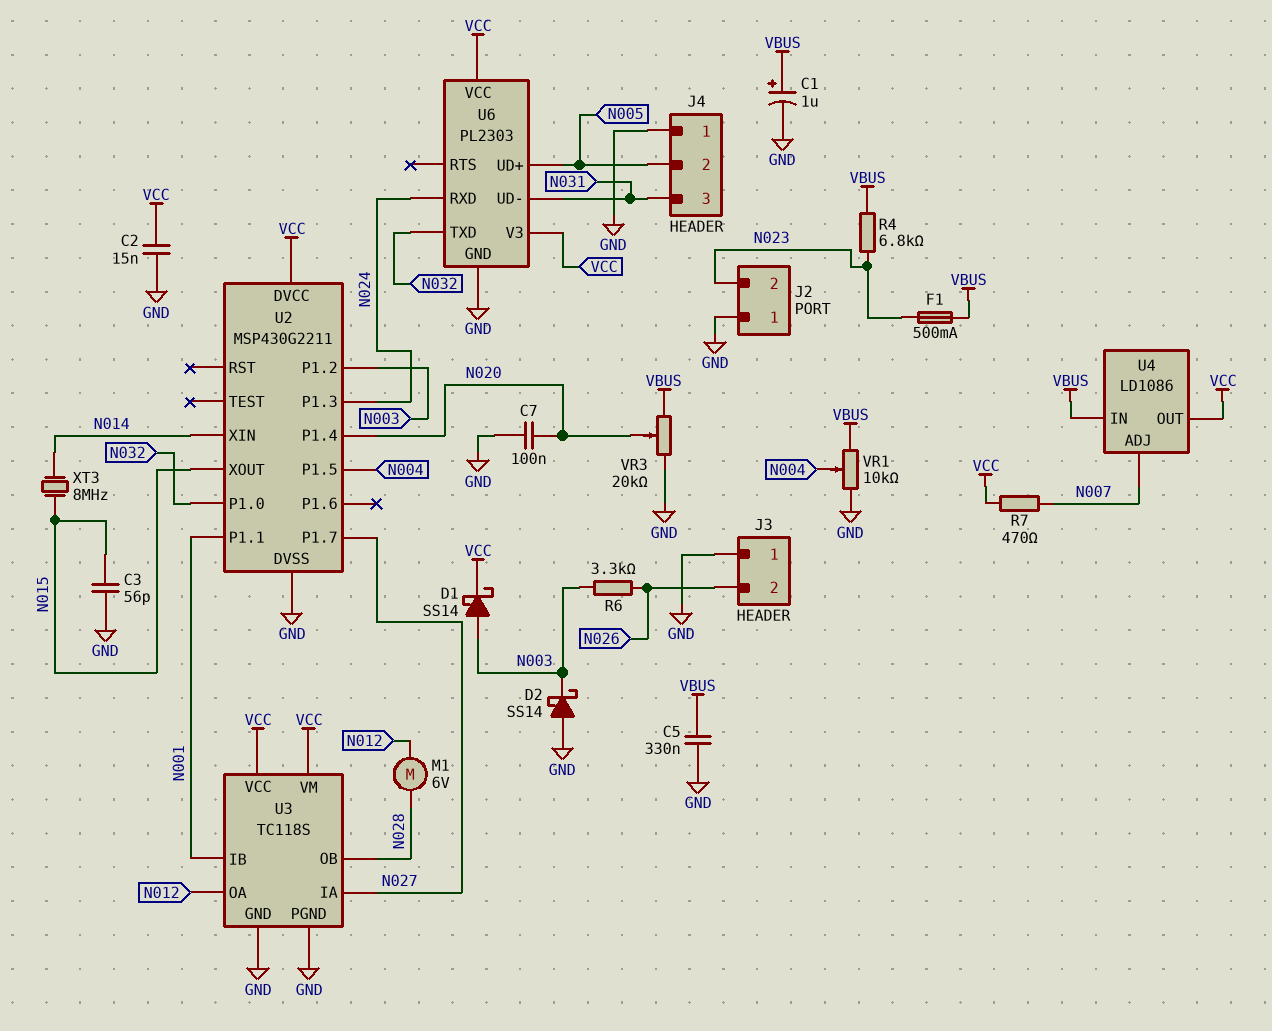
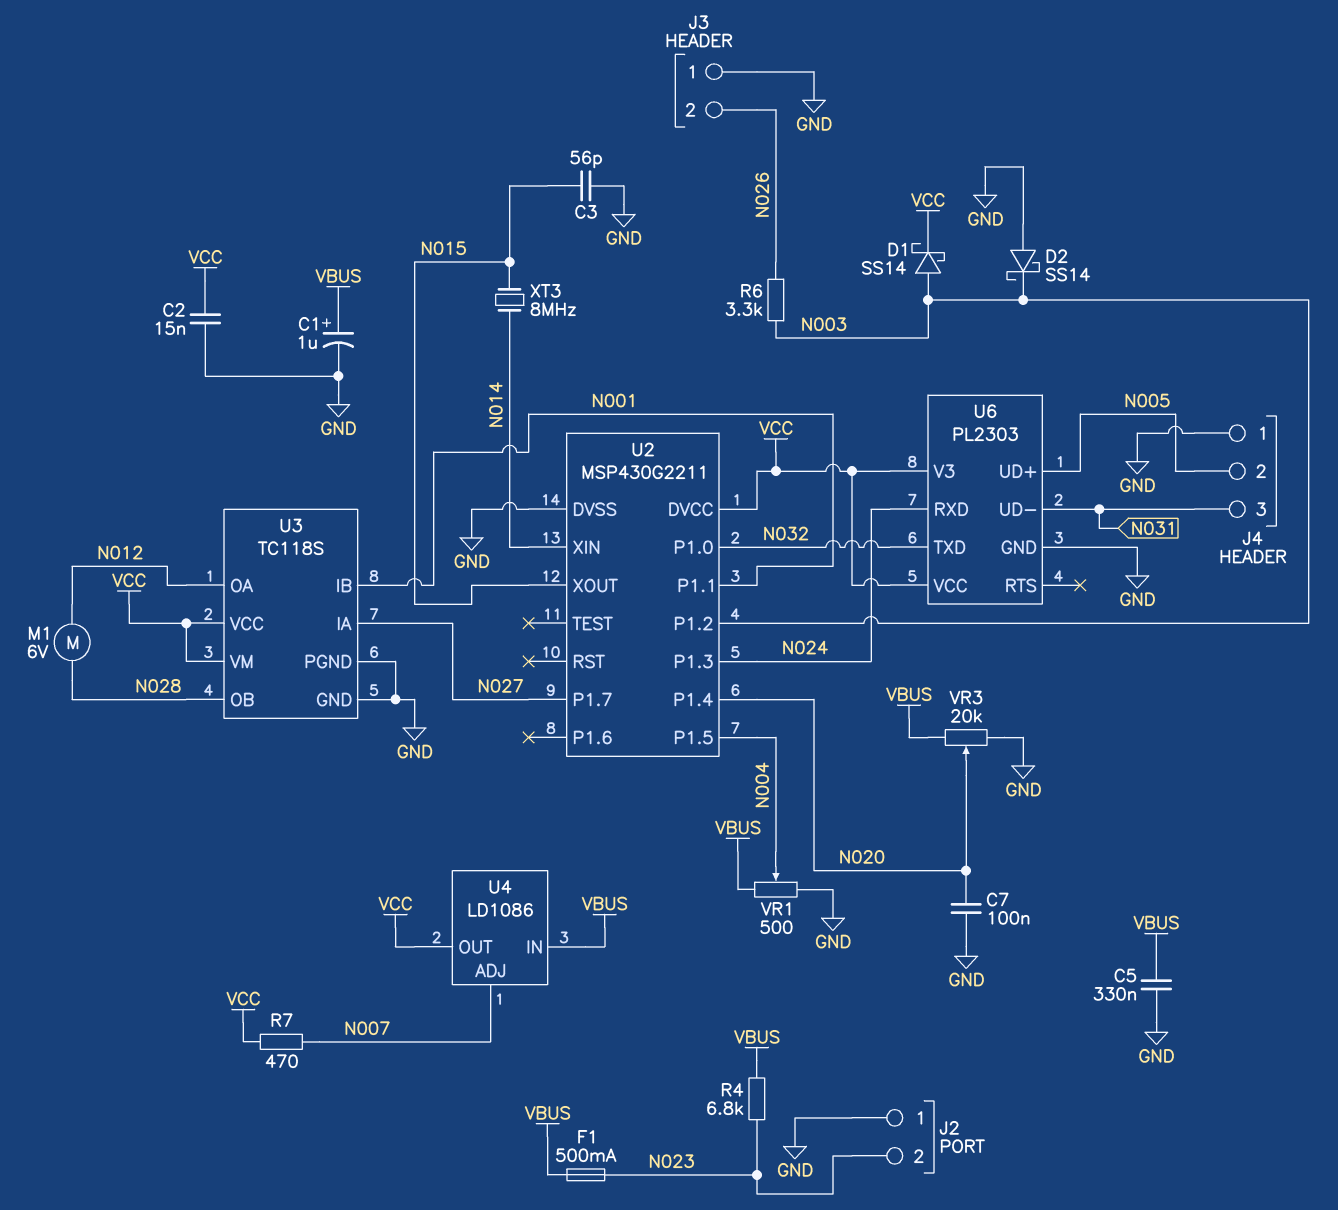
VR1: 10k (GND, VBUS, wiper N004) -> 500 (GND, VBUS, wiper N004)

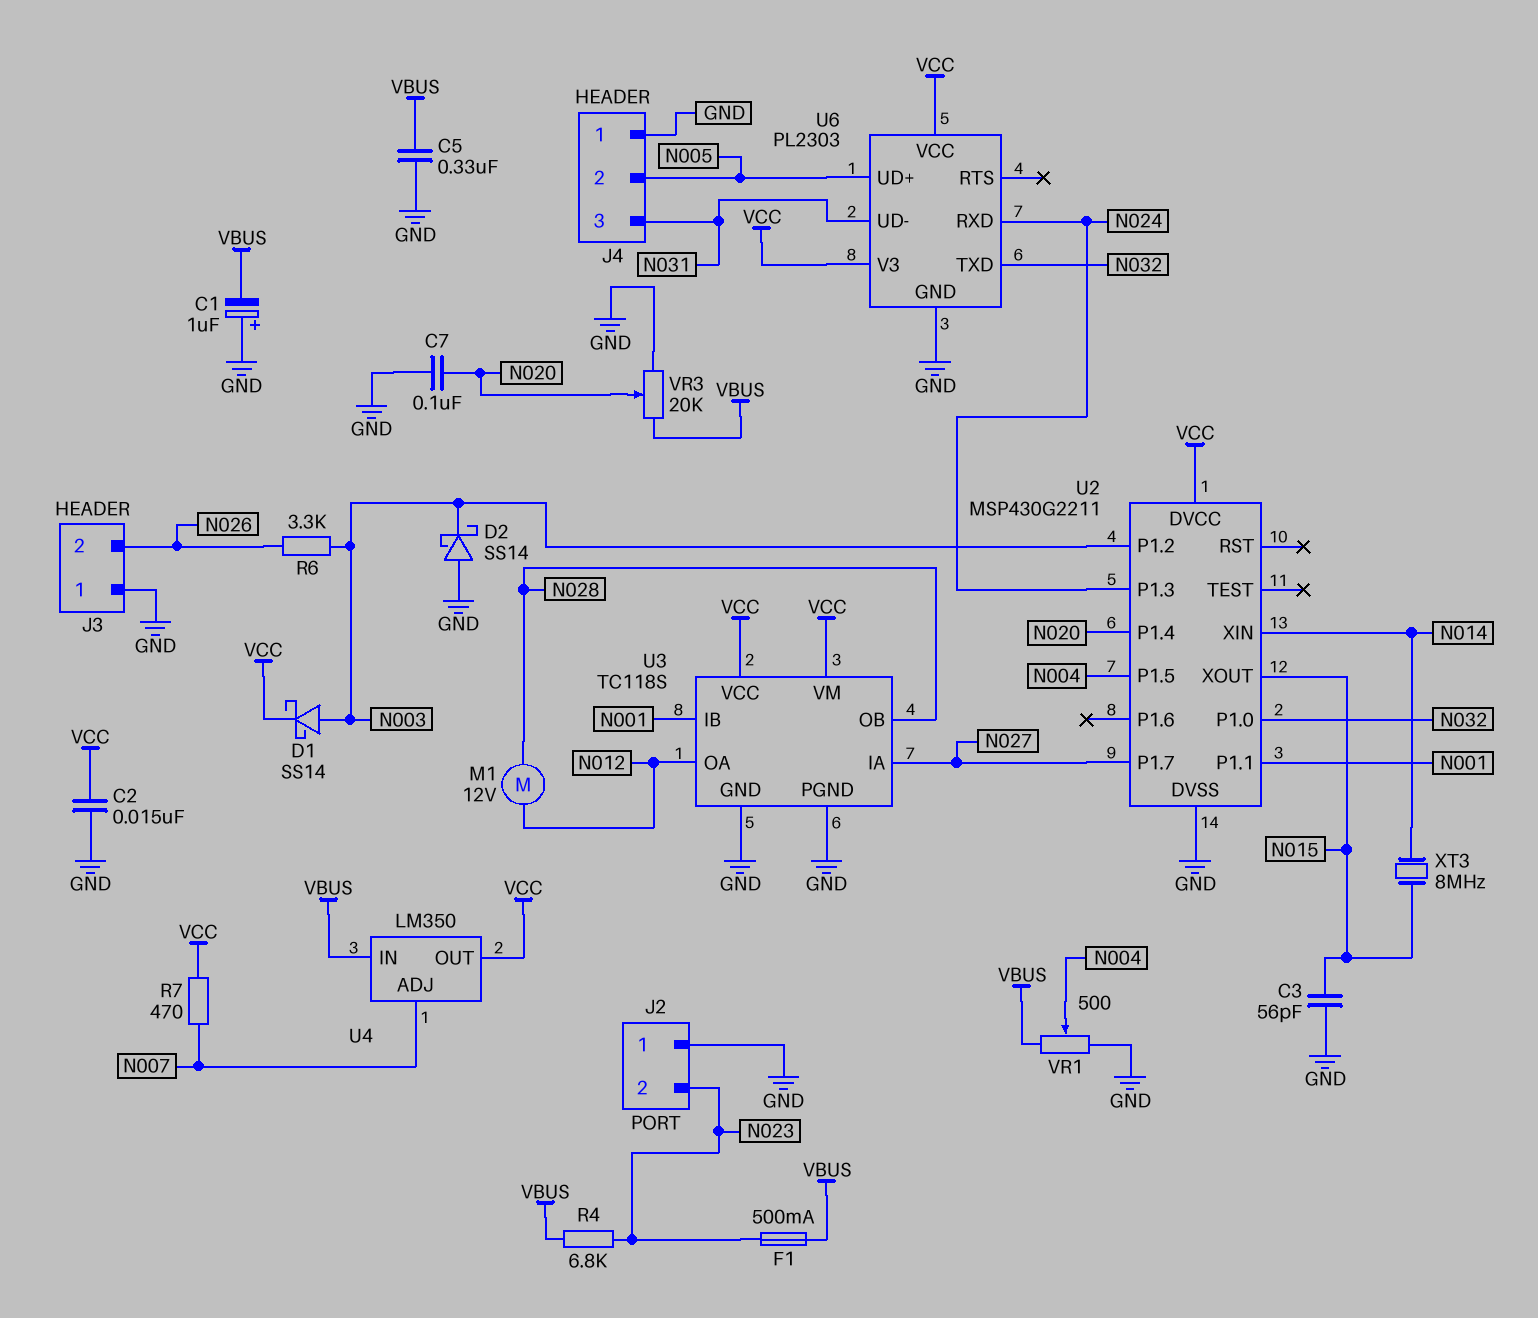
C1: 1uF (plus VBUS, minus GND) -> 1uF (plus GND, minus VBUS)
M1: motor 6V (N012, N028) -> motor 12V (N012, N028)
U4: LD1086 -> LM350

